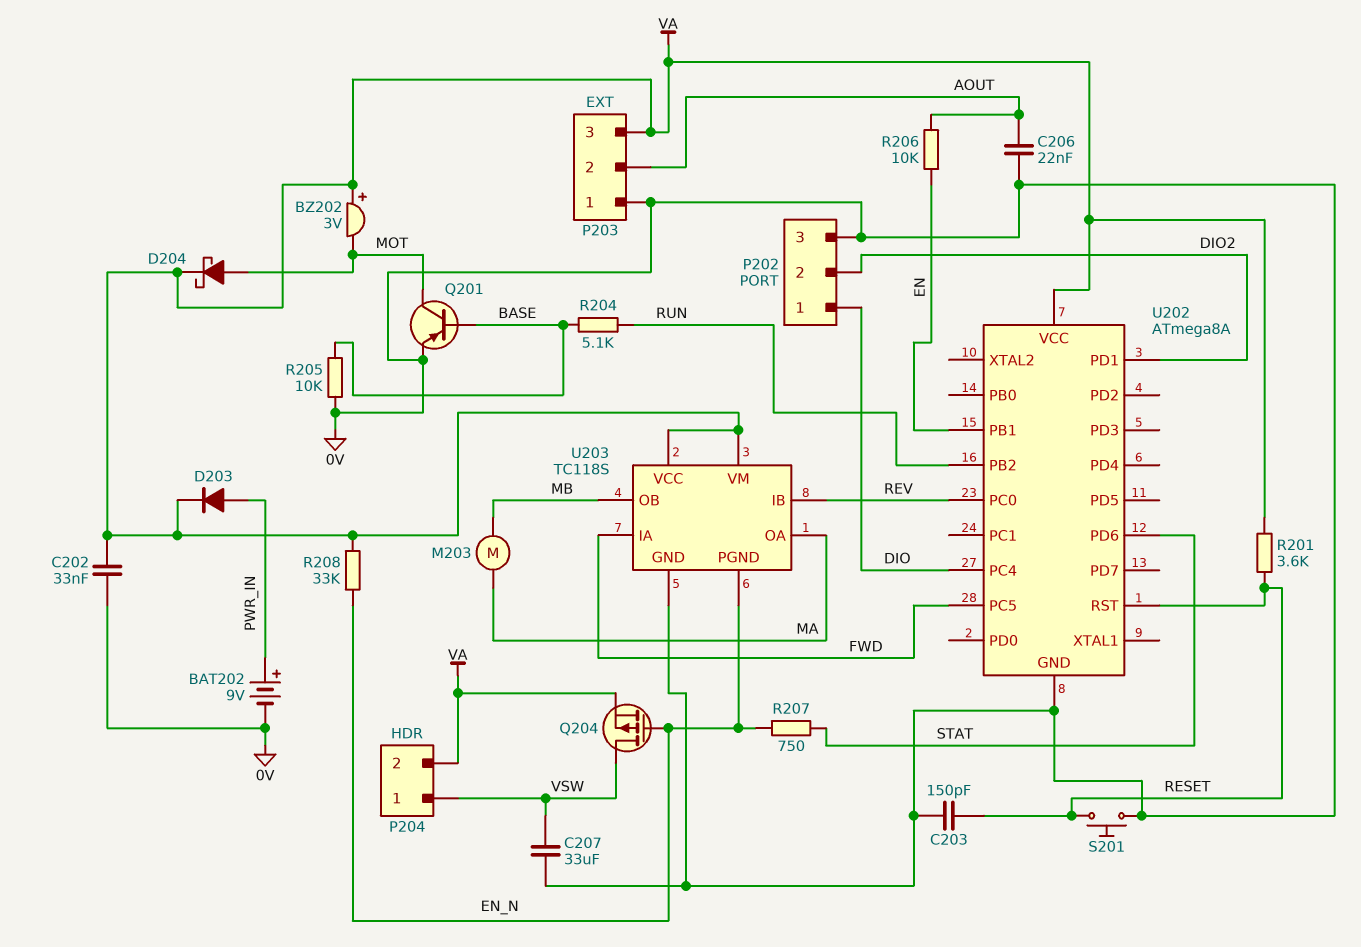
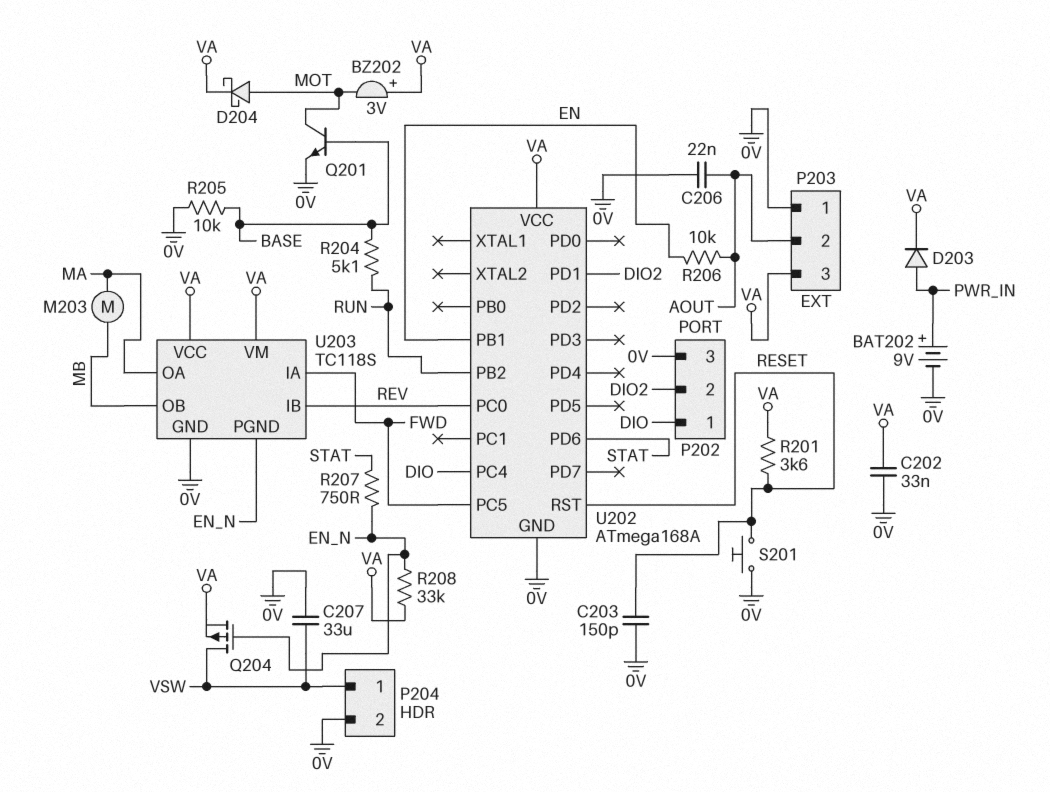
P204 pin 2: VA -> 0V
Q201: PNP (B BASE, C MOT, E 0V) -> NPN (B BASE, C MOT, E 0V)
U202: ATmega8A -> ATmega168A

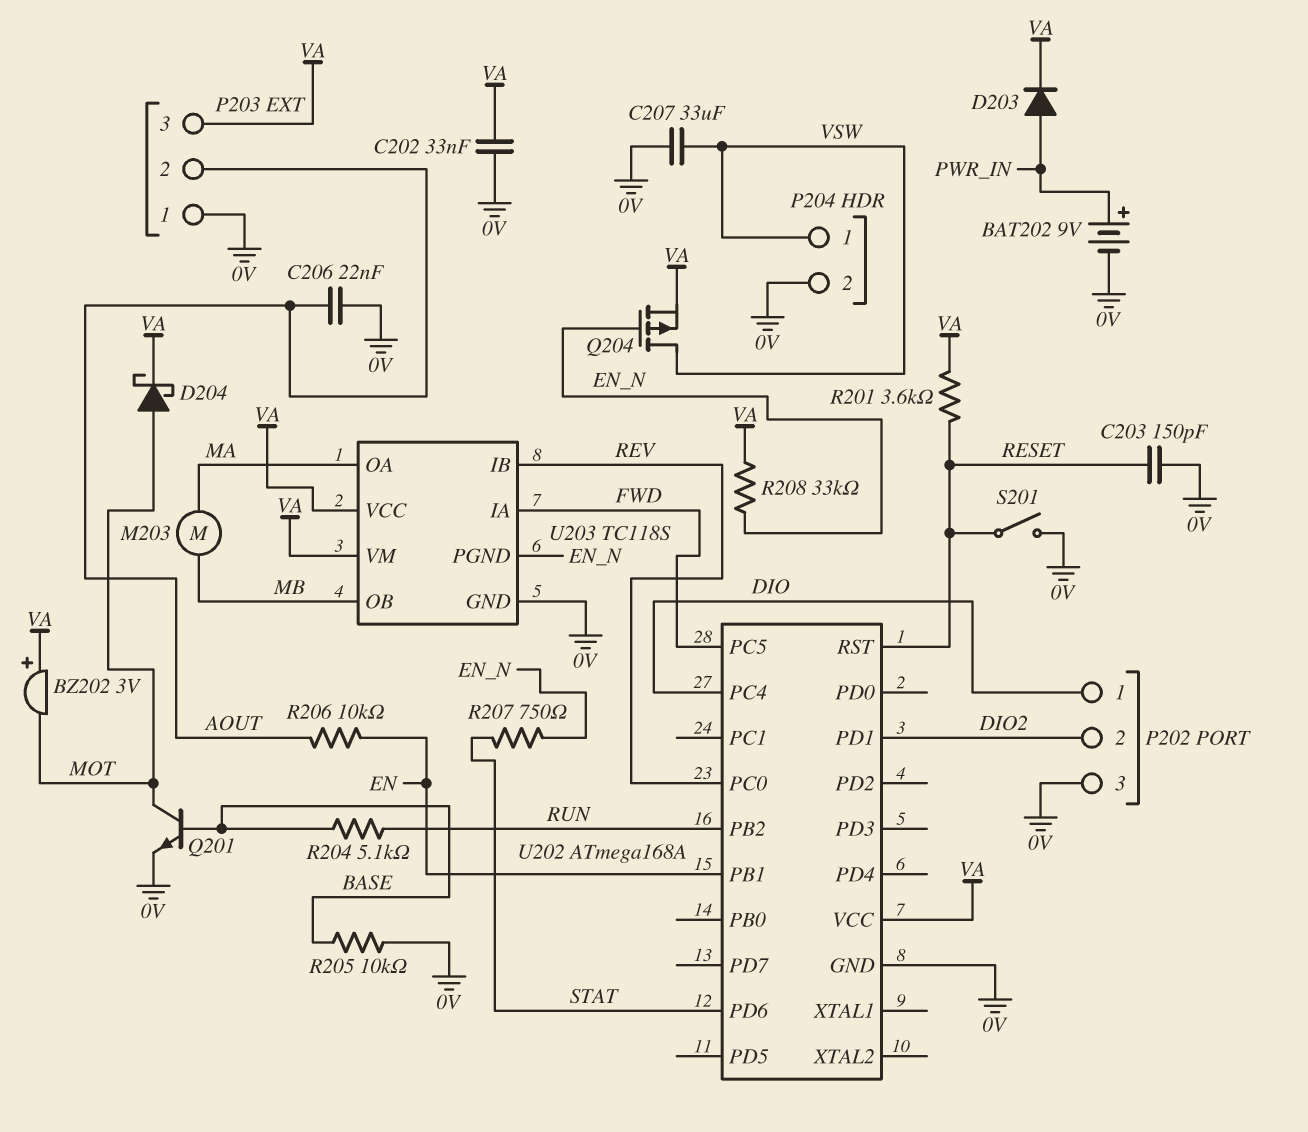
S201: button (0V, RESET) -> switch (0V, RESET)

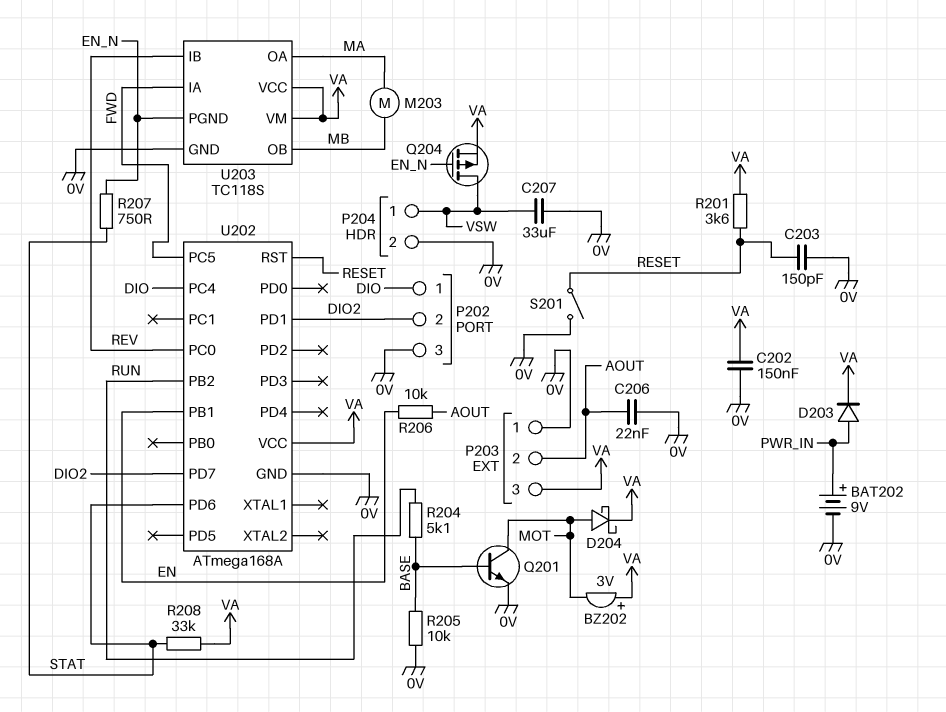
C202: 33nF (0V, VA) -> 150nF (0V, VA)
R208: 33k (EN_N, VA) -> 33k (STAT, VA)
U202 pin PD7: none -> DIO2

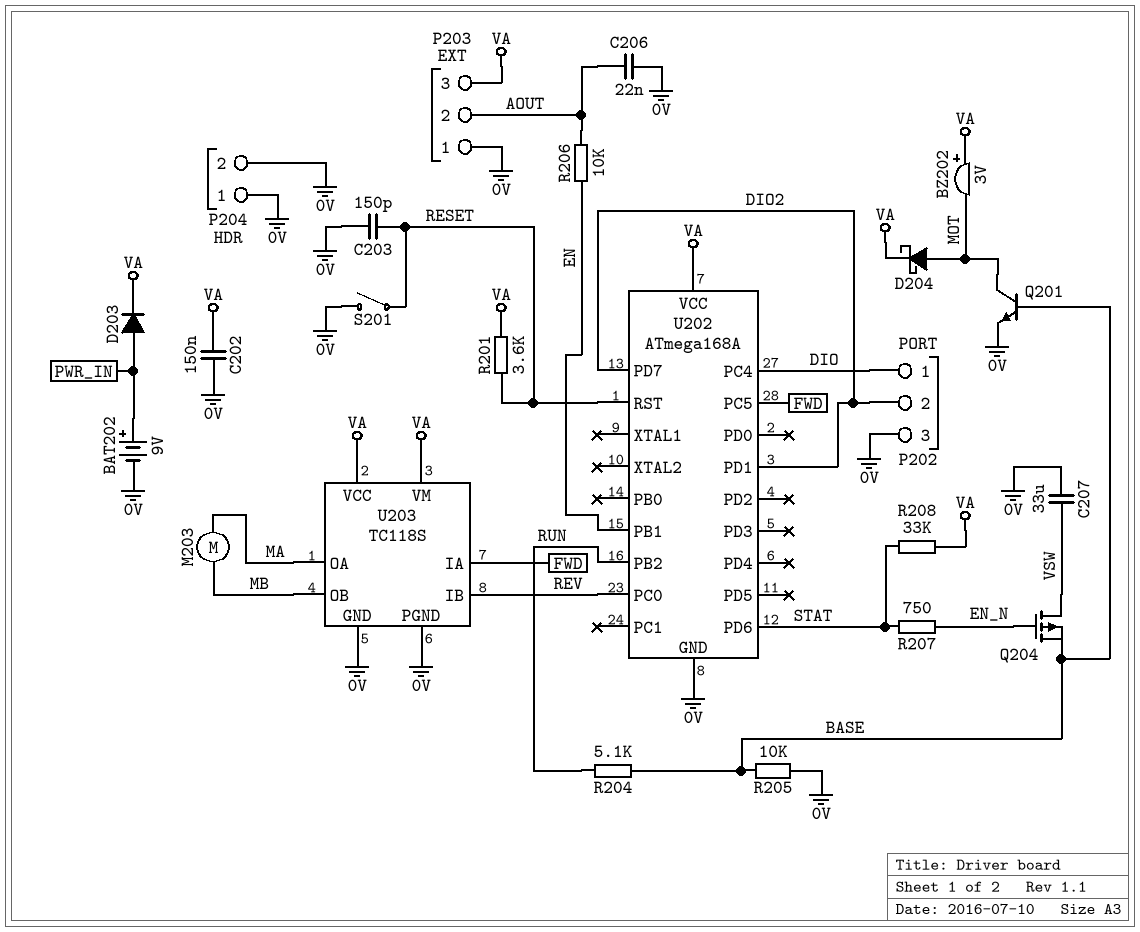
P204 pin 1: VSW -> 0V
Q204: PMOS (G EN_N, D VSW, S VA) -> PMOS (G EN_N, D VSW, S BASE)
U203 pin PGND: EN_N -> 0V

